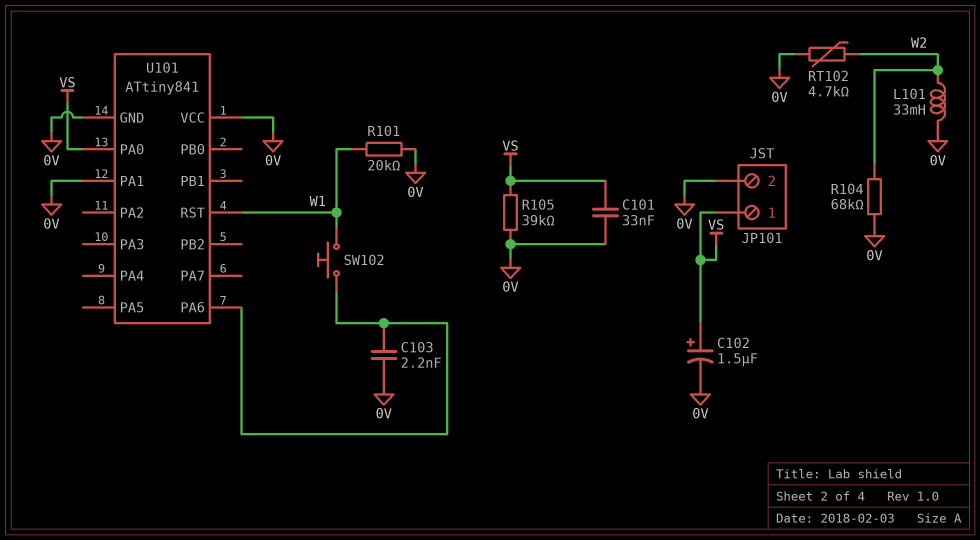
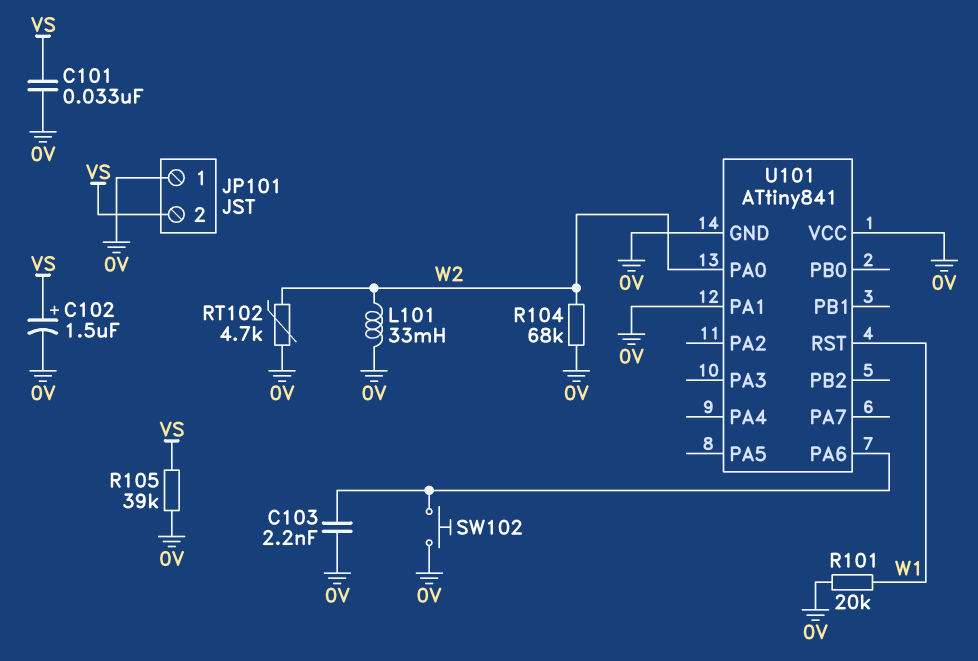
JP101 pin 1: VS -> 0V
JP101 pin 2: 0V -> VS
SW102: button (U101/PA6, W1) -> button (0V, U101/PA6)
U101 pin PA0: VS -> W2

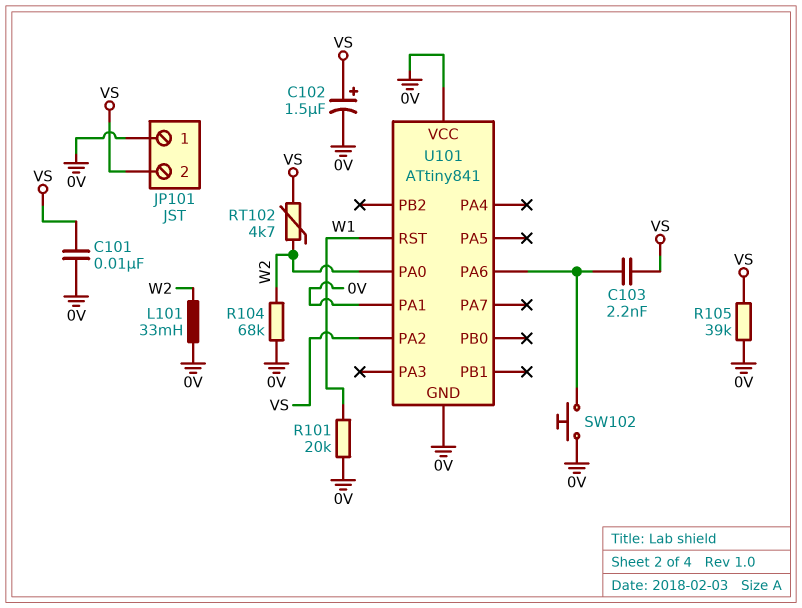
C101: 33nF (0V, VS) -> 10nF (0V, VS)
C103: 2.2nF (0V, U101/PA6) -> 2.2nF (U101/PA6, VS)
RT102: 4.7k (0V, W2) -> 4.7k (VS, W2)
U101 pin PA2: none -> VS

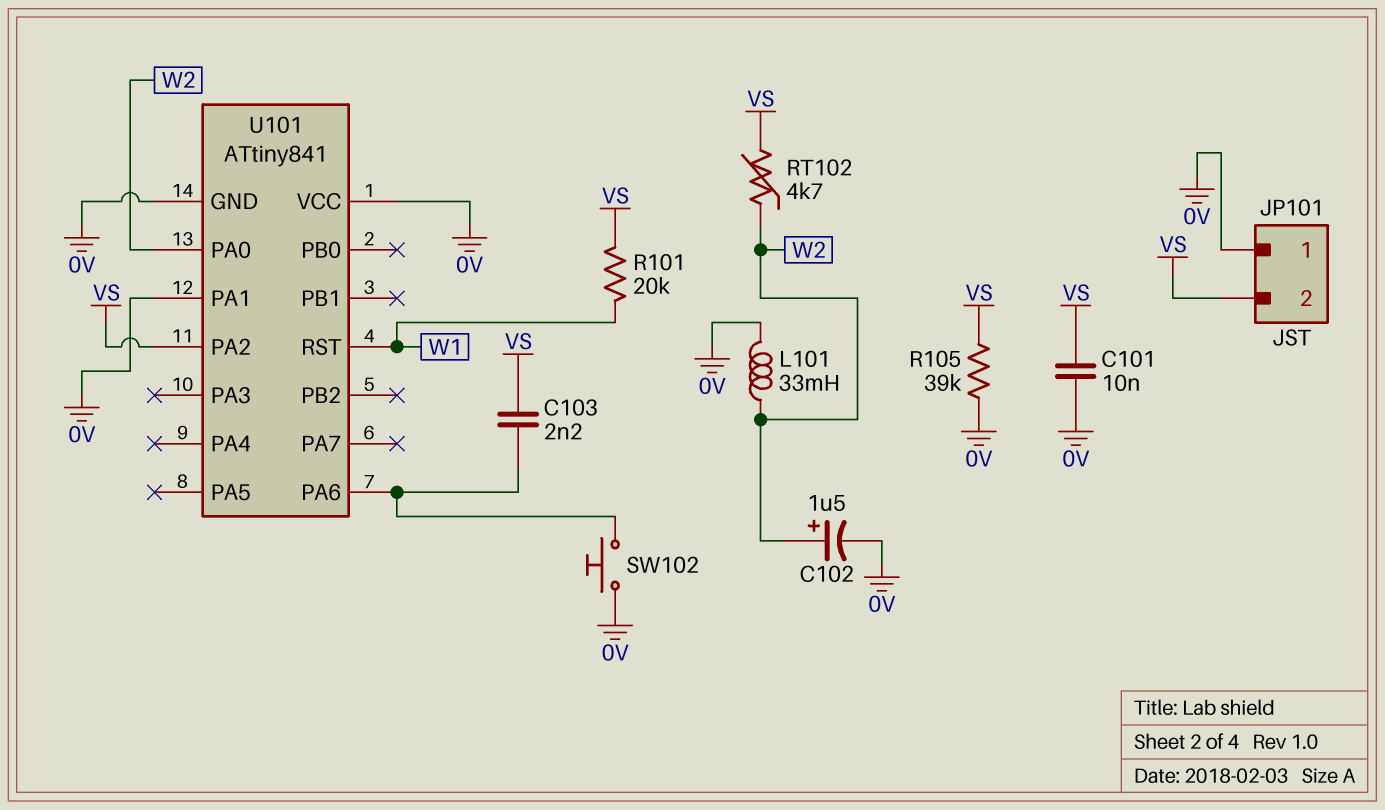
C102: 1.5uF (plus VS, minus 0V) -> 1.5uF (plus W2, minus 0V)
R101: 20k (0V, W1) -> 20k (VS, W1)
R104: 68k (0V, W2) -> none

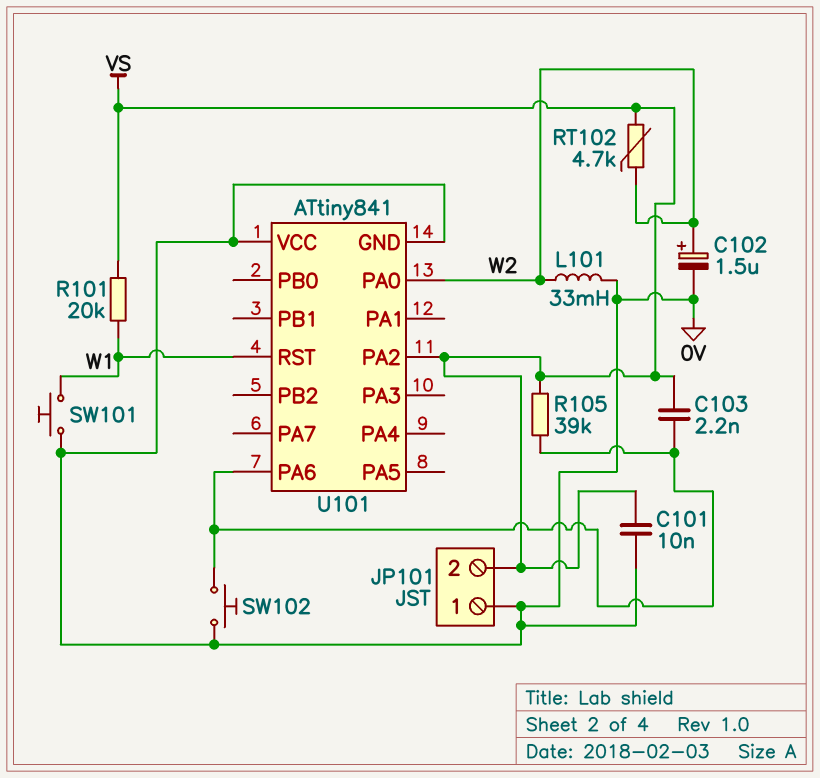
R105: 39k (0V, VS) -> 39k (U101/PA6, VS)
SW101: none -> button (0V, W1)
U101 pin PA1: 0V -> none

